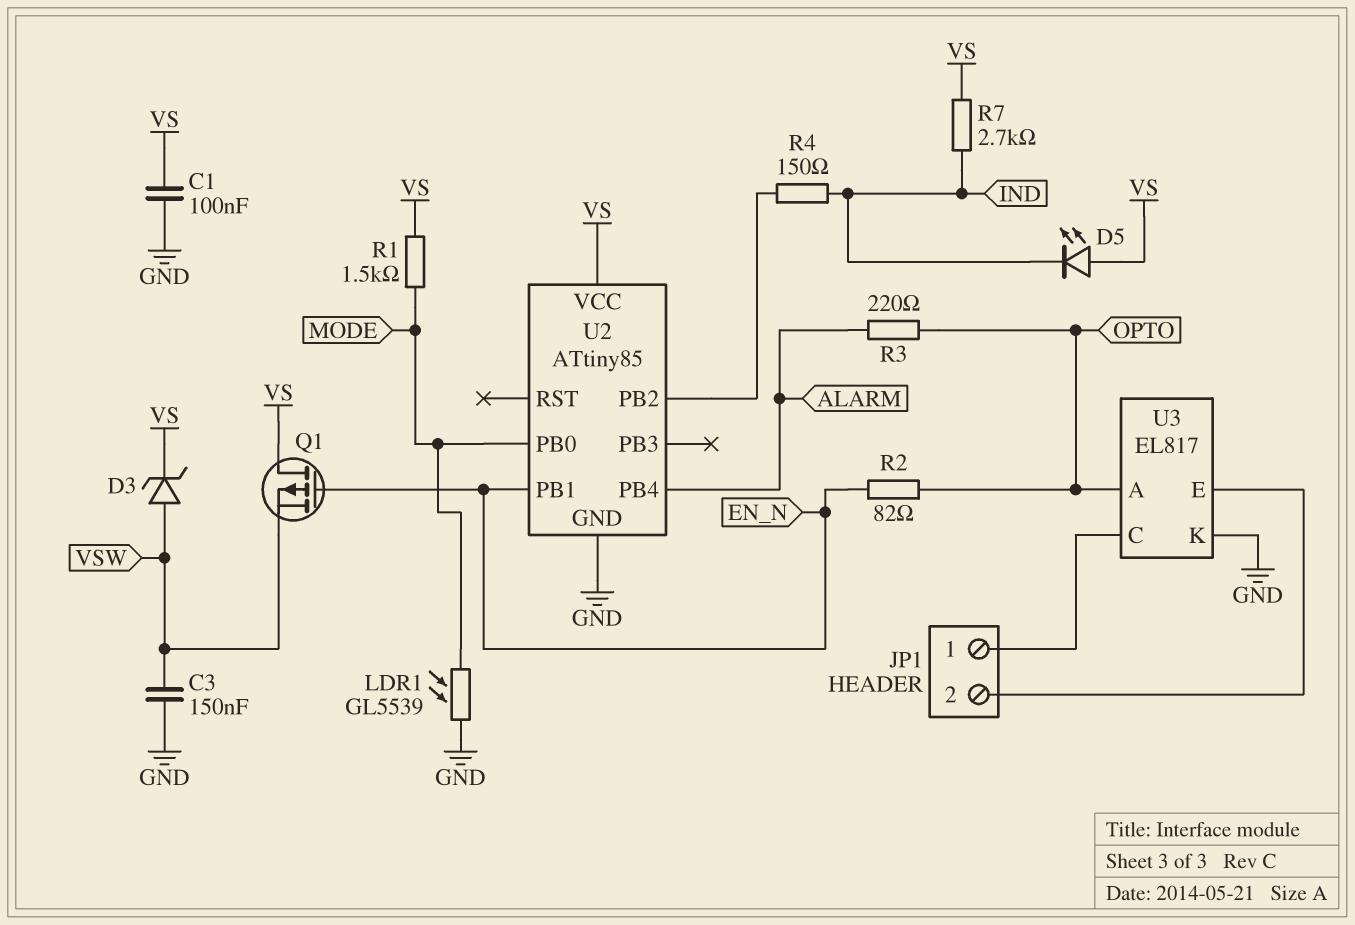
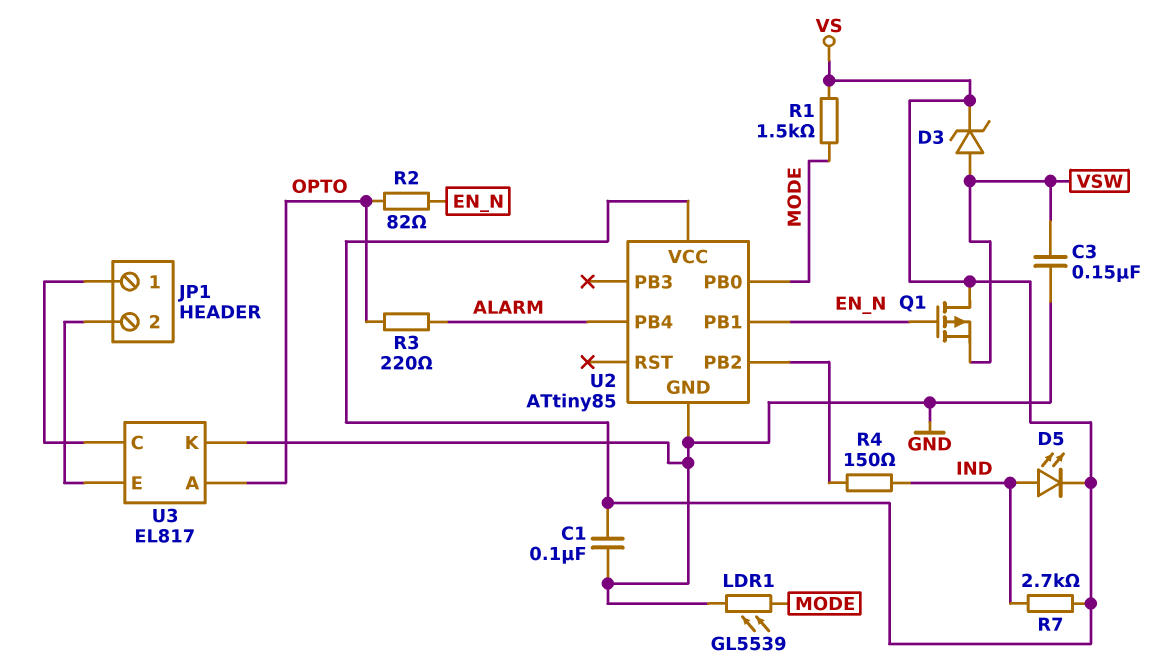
D5: LED (A VS, K IND) -> LED (A IND, K VS)

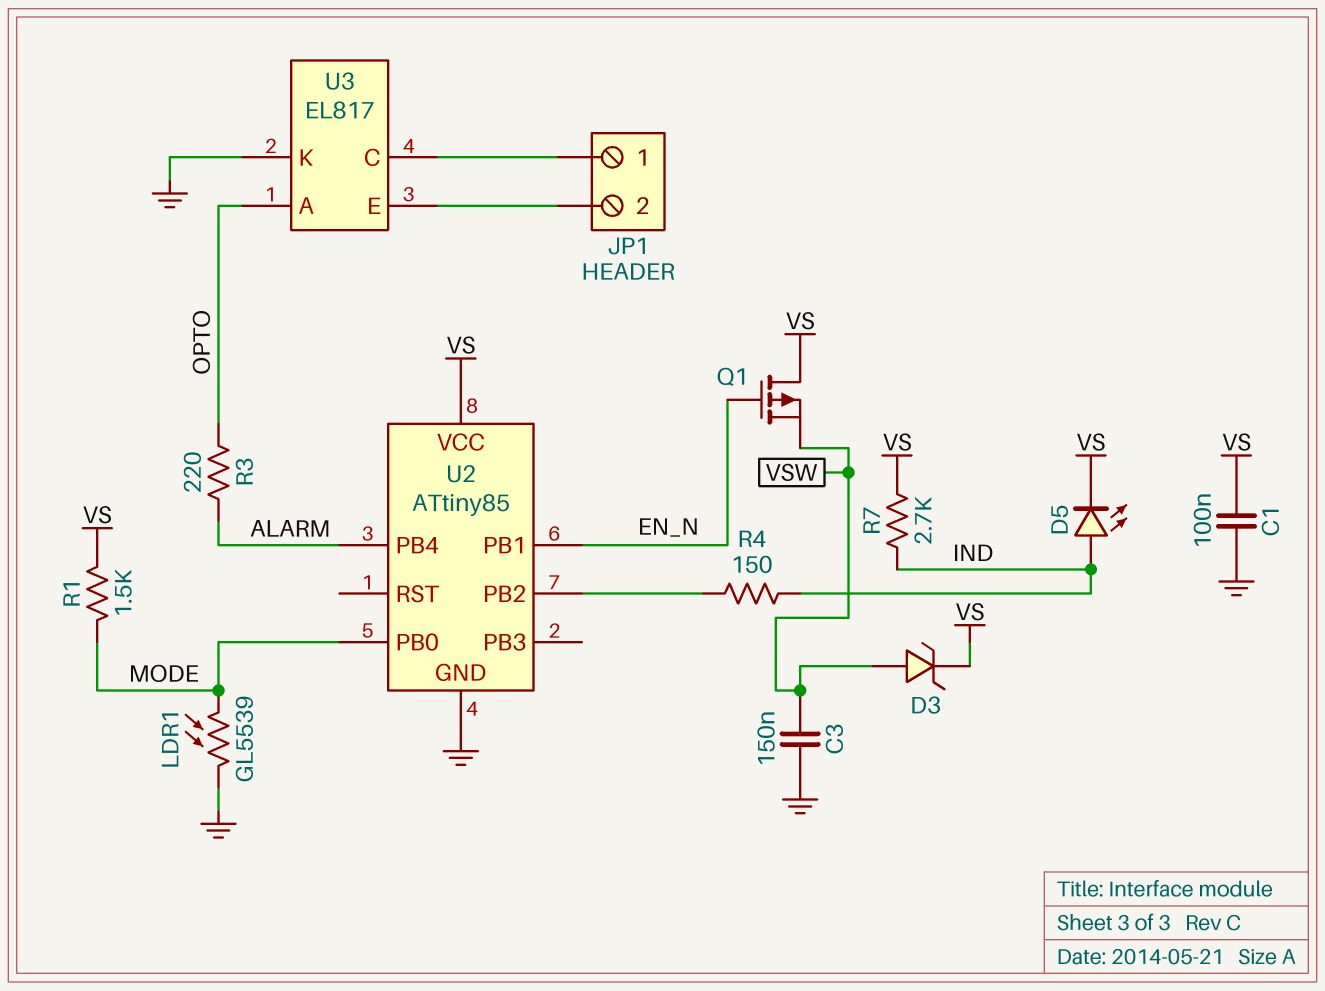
R2: 82 (EN_N, OPTO) -> none

